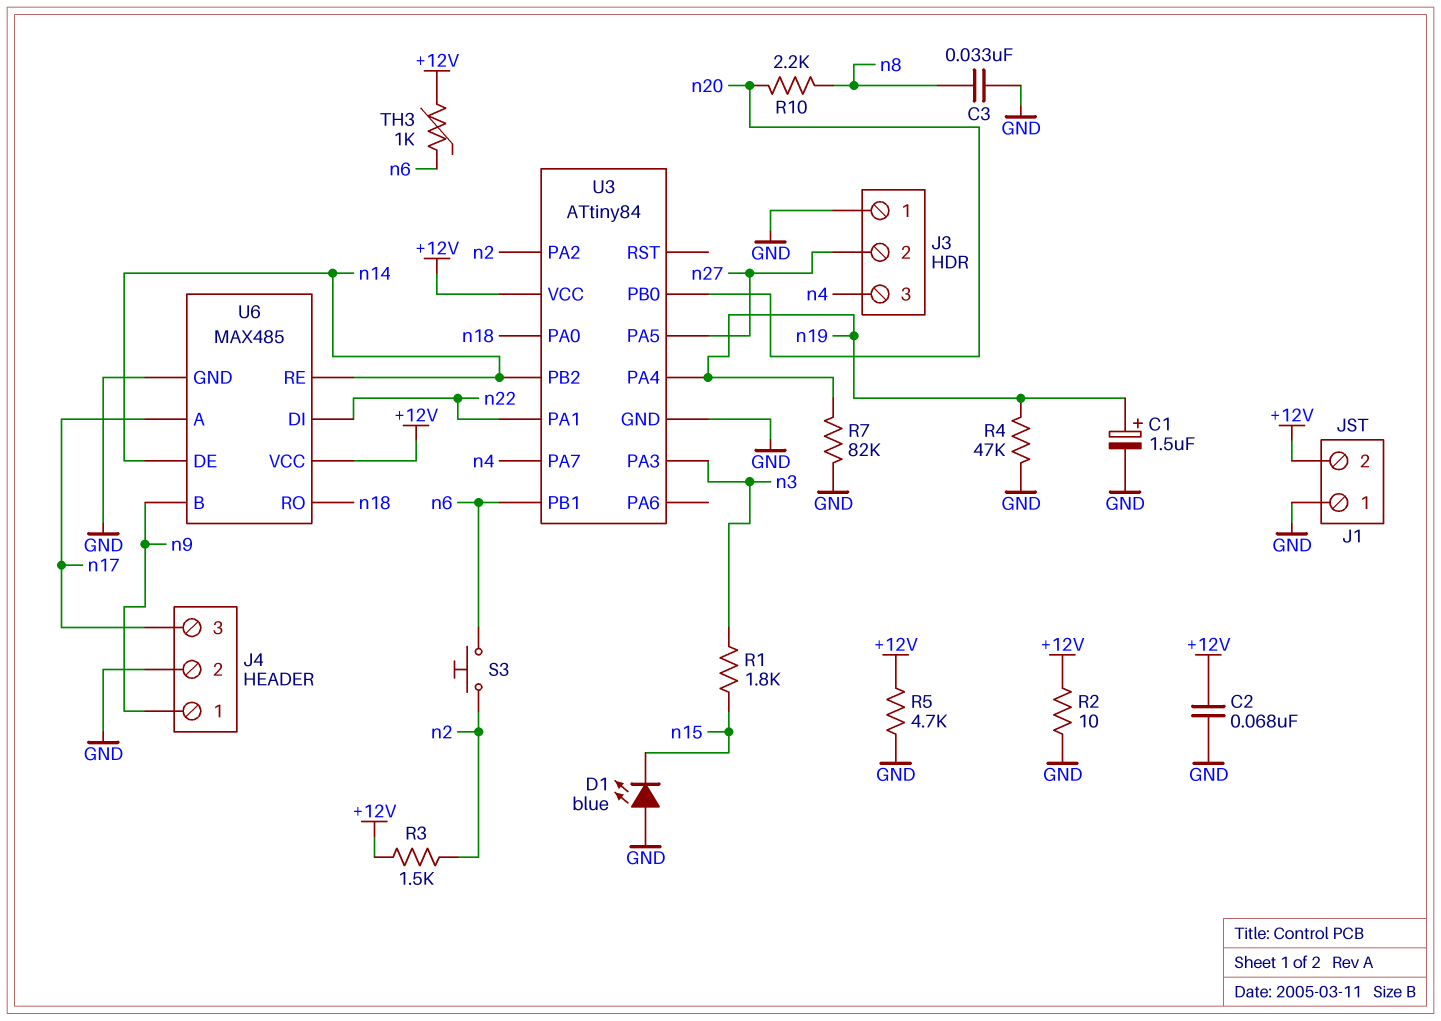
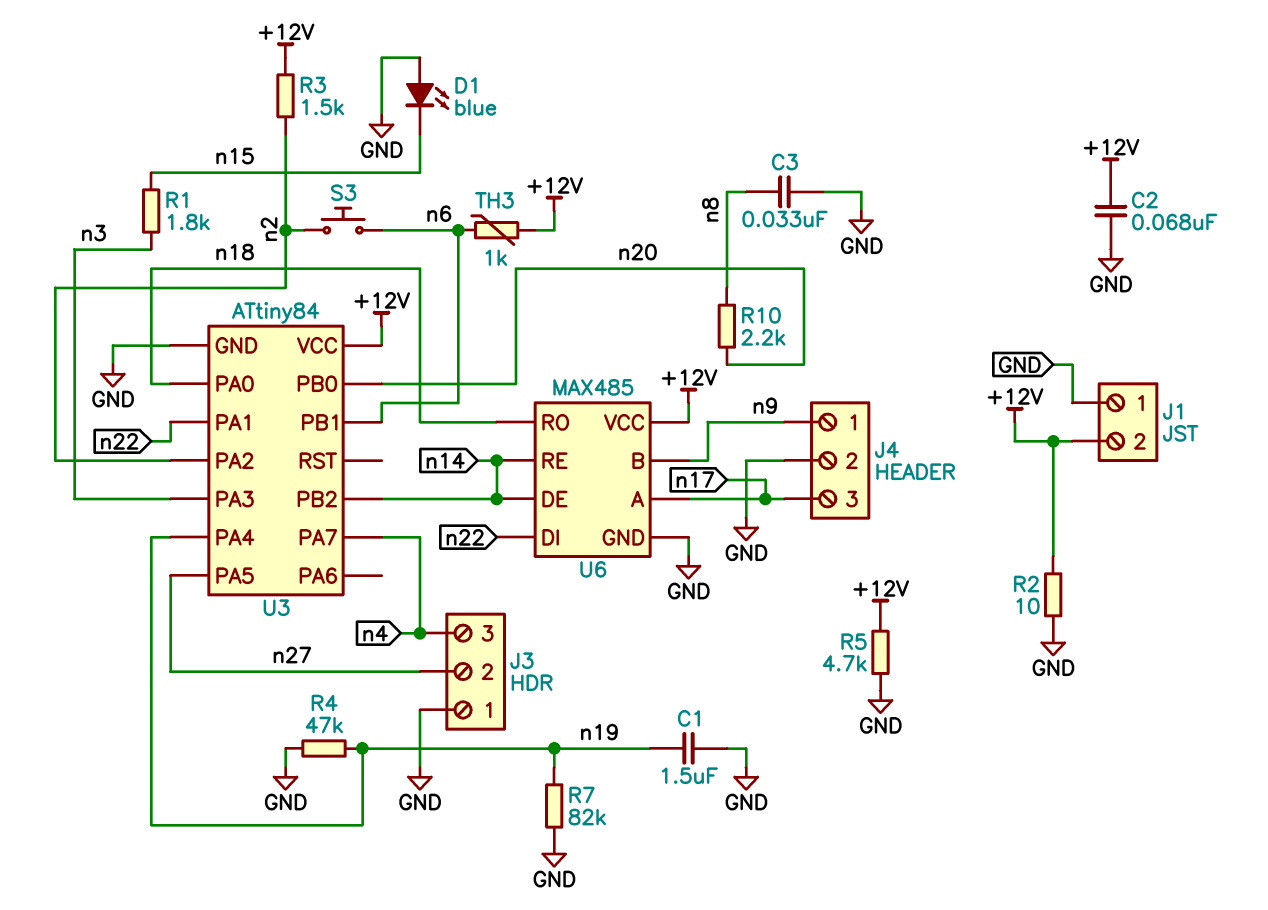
C1: 1.5uF (plus n19, minus GND) -> 1.5uF (GND, n19)

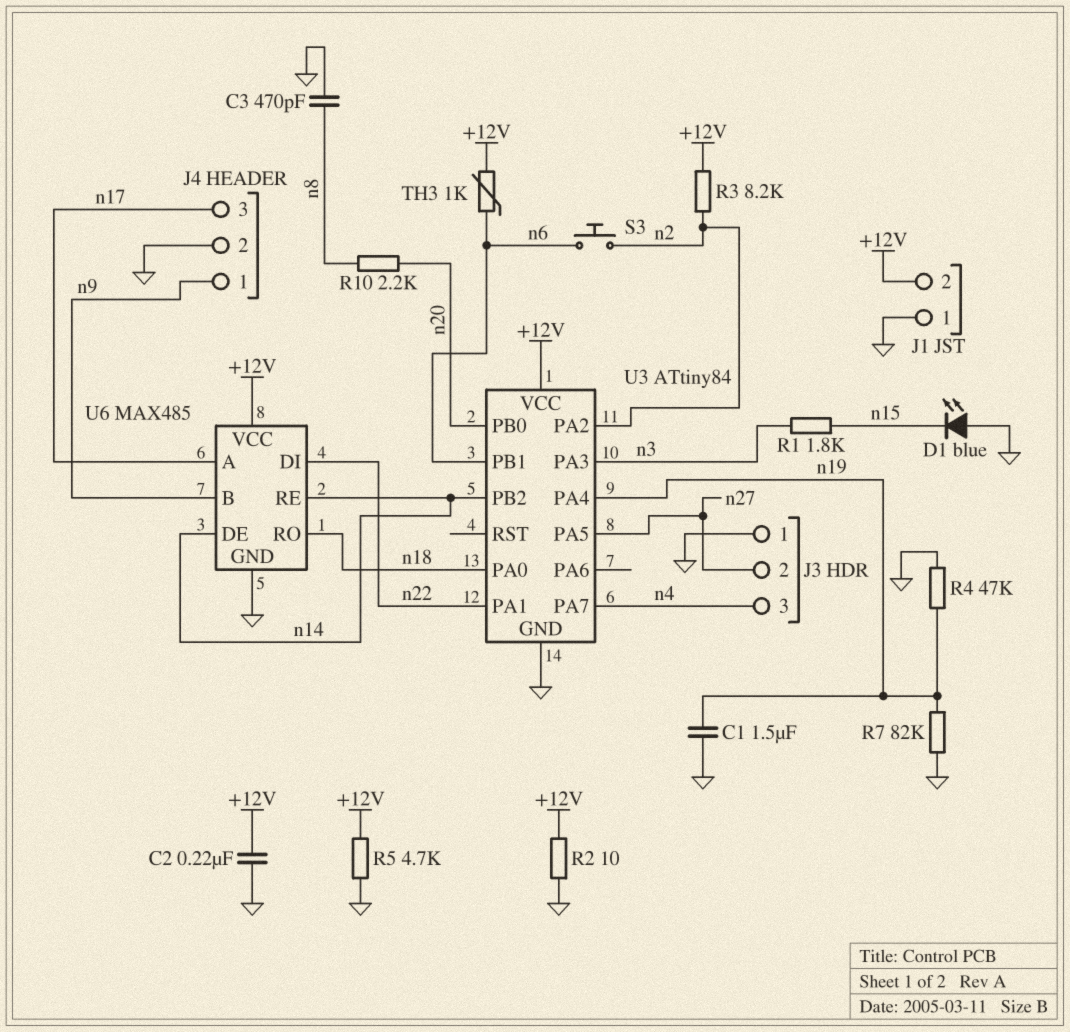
C2: 68nF (+12V, GND) -> 220nF (+12V, GND)
C3: 33nF (GND, n8) -> 470pF (GND, n8)
R3: 1.5k (+12V, n2) -> 8.2k (+12V, n2)

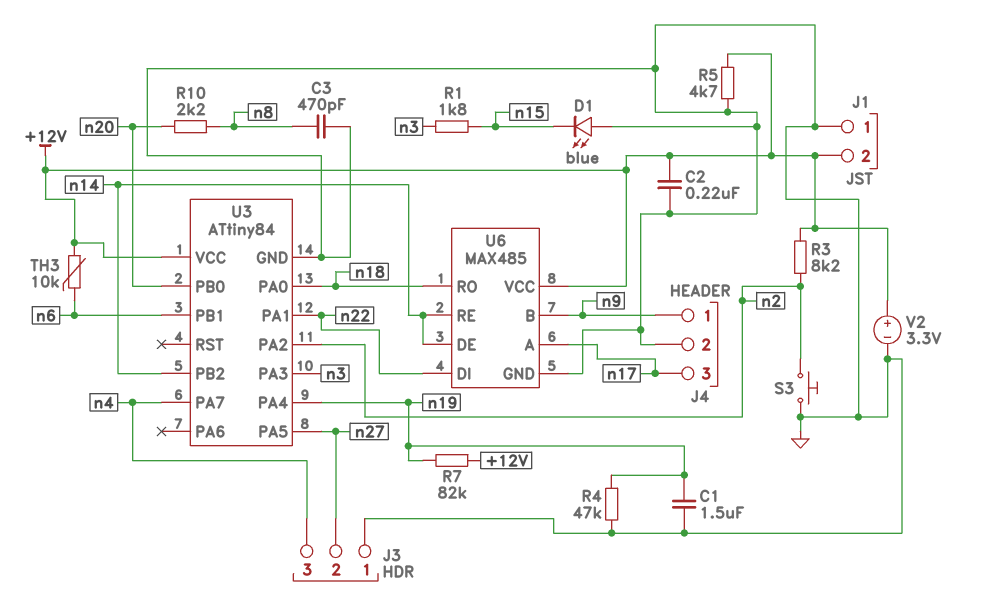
R2: 10 (+12V, GND) -> none
R7: 82k (GND, n19) -> 82k (+12V, n19)
S3: button (n2, n6) -> button (GND, n2)
TH3: 1k (+12V, n6) -> 10k (+12V, n6)
V2: none -> 3.3V (plus +12V, minus GND)

